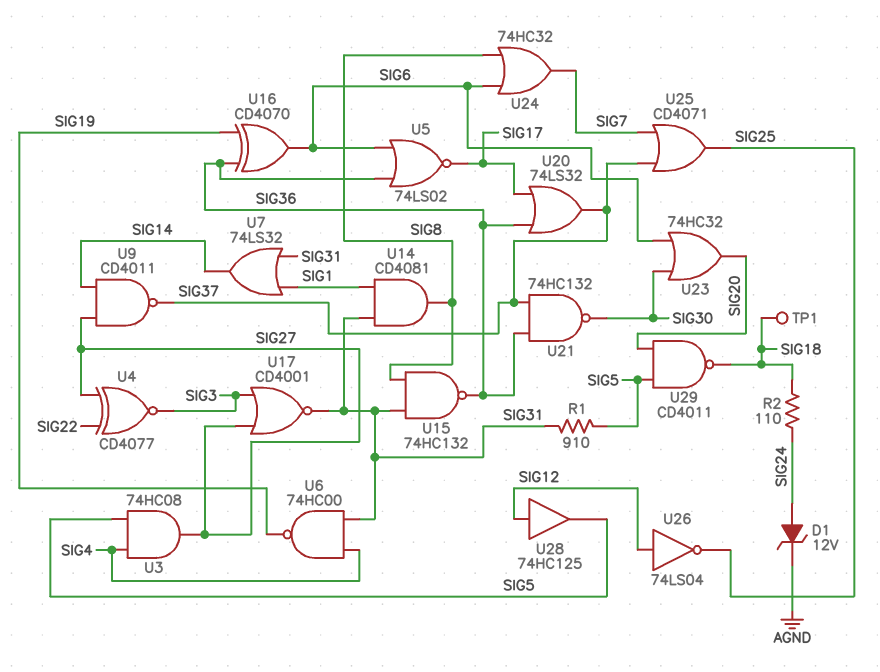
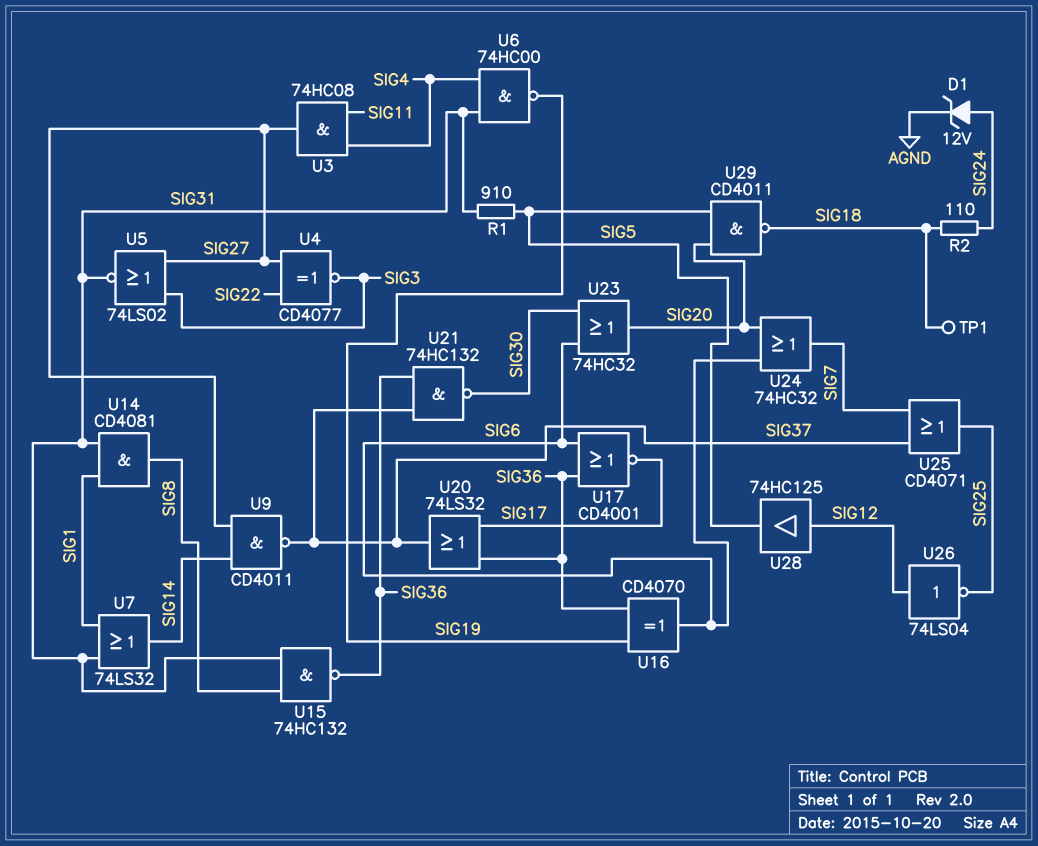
U3: AND 74HC08 (in SIG4, in SIG5, out SIG27) -> AND 74HC08 (in SIG4, in SIG11, out SIG27)
U5: NOR 74LS02 (in SIG6, in SIG36, out SIG17) -> NOR 74LS02 (in SIG3, in SIG27, out SIG31)
U17: NOR CD4001 (in SIG3, in SIG27, out SIG31) -> NOR CD4001 (in SIG6, in SIG36, out SIG17)
U24: OR 74HC32 (in SIG6, in SIG8, out SIG7) -> OR 74HC32 (in SIG6, in SIG20, out SIG7)

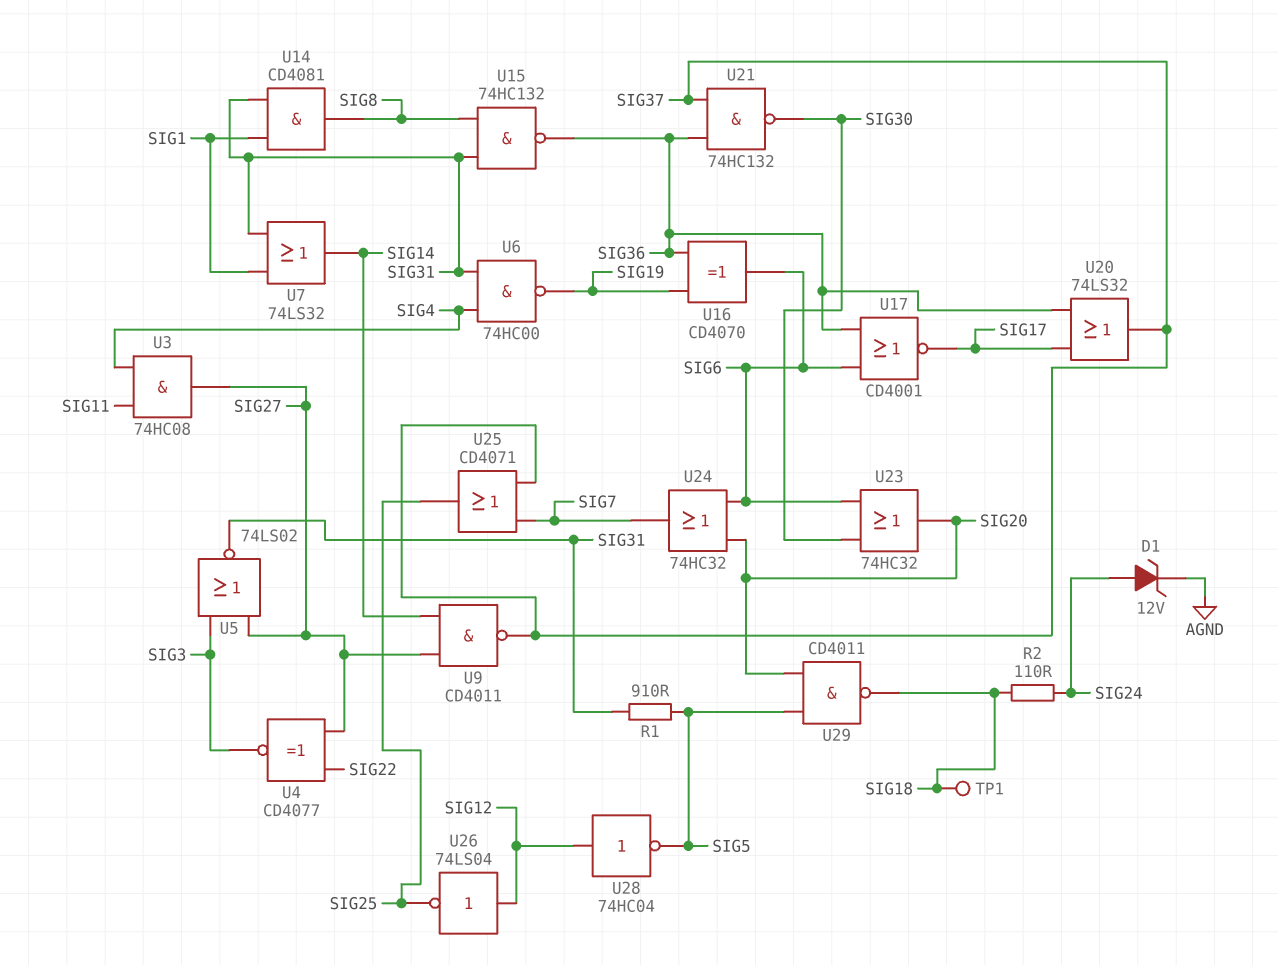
U28: buffer 74HC125 (in SIG12, out SIG5) -> NOT 74HC04 (in SIG12, out SIG5)

